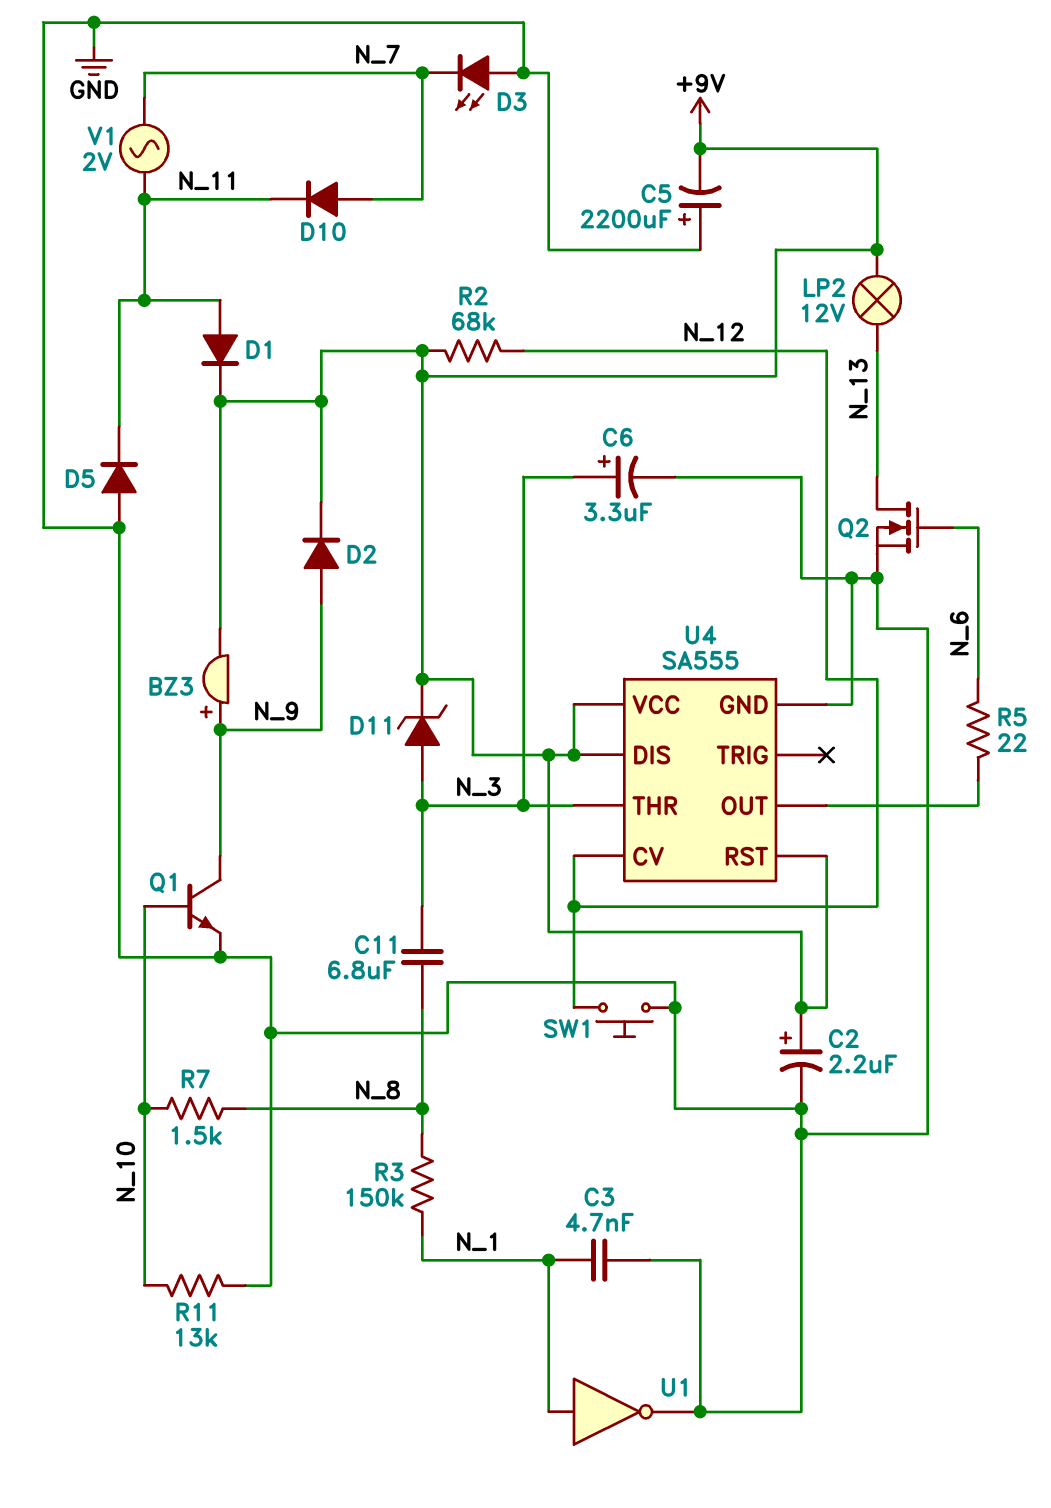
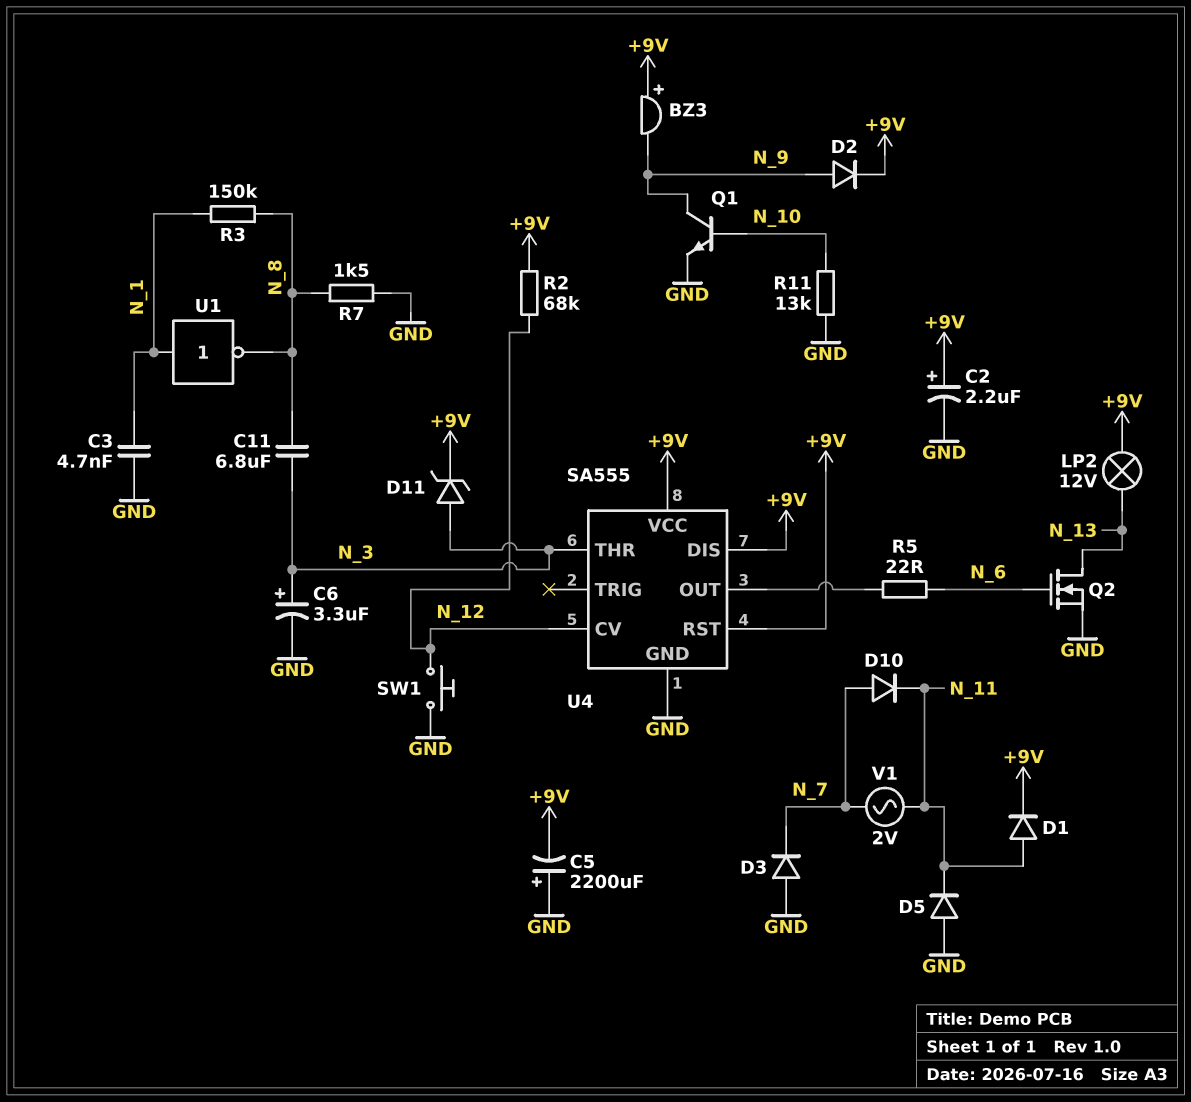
BZ3: buzzer (plus N_9, minus +9V) -> buzzer (plus +9V, minus N_9)
D3: LED (A GND, K N_7) -> diode (A GND, K N_7)
R7: 1.5k (N_8, N_10) -> 1.5k (GND, N_8)
U1: NOT (in N_1, out GND) -> NOT (in N_1, out N_8)

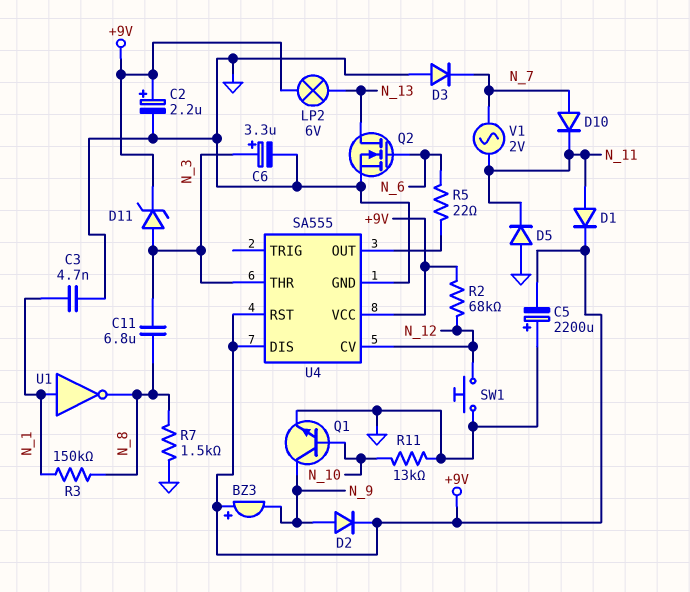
LP2: lamp 12V (+9V, N_13) -> lamp 6V (+9V, N_13)

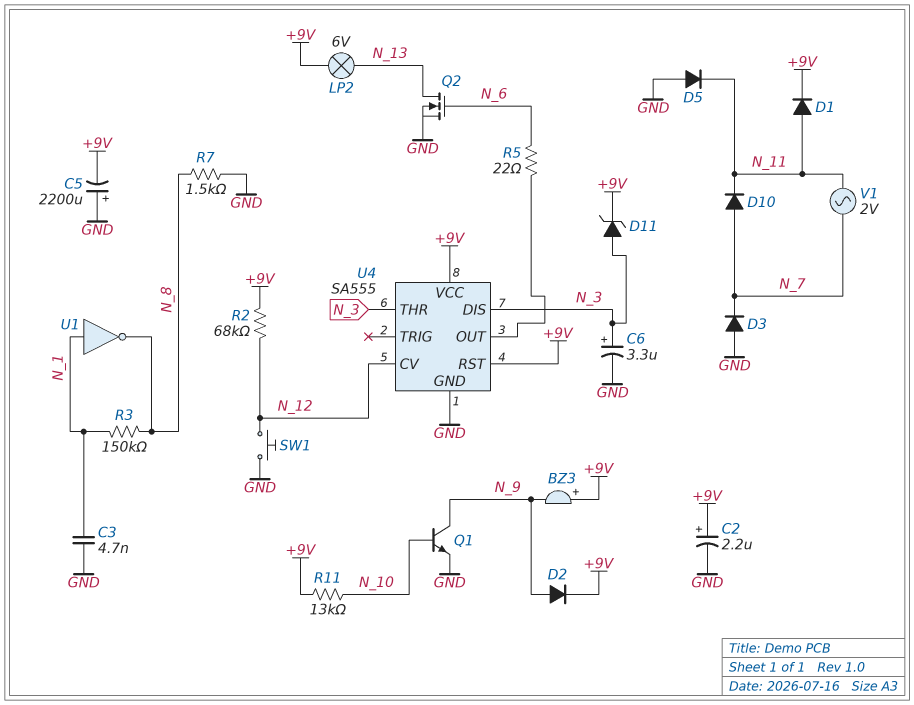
C11: 6.8uF (N_3, N_8) -> none
R11: 13k (GND, N_10) -> 13k (+9V, N_10)
U4 pin DIS: +9V -> N_3

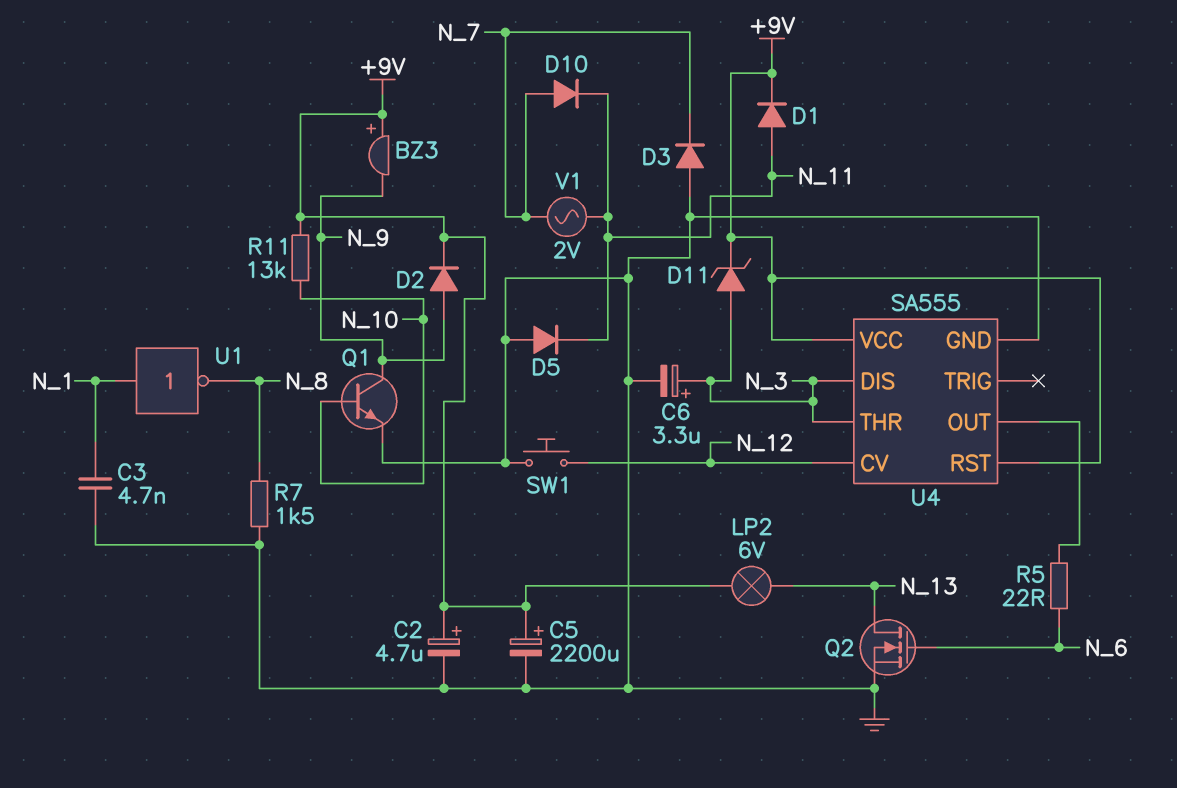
C2: 2.2uF (plus +9V, minus GND) -> 4.7uF (plus +9V, minus GND)
C5: 2200uF (plus GND, minus +9V) -> 2200uF (plus +9V, minus GND)
R2: 68k (+9V, N_12) -> none
R3: 150k (N_1, N_8) -> none

